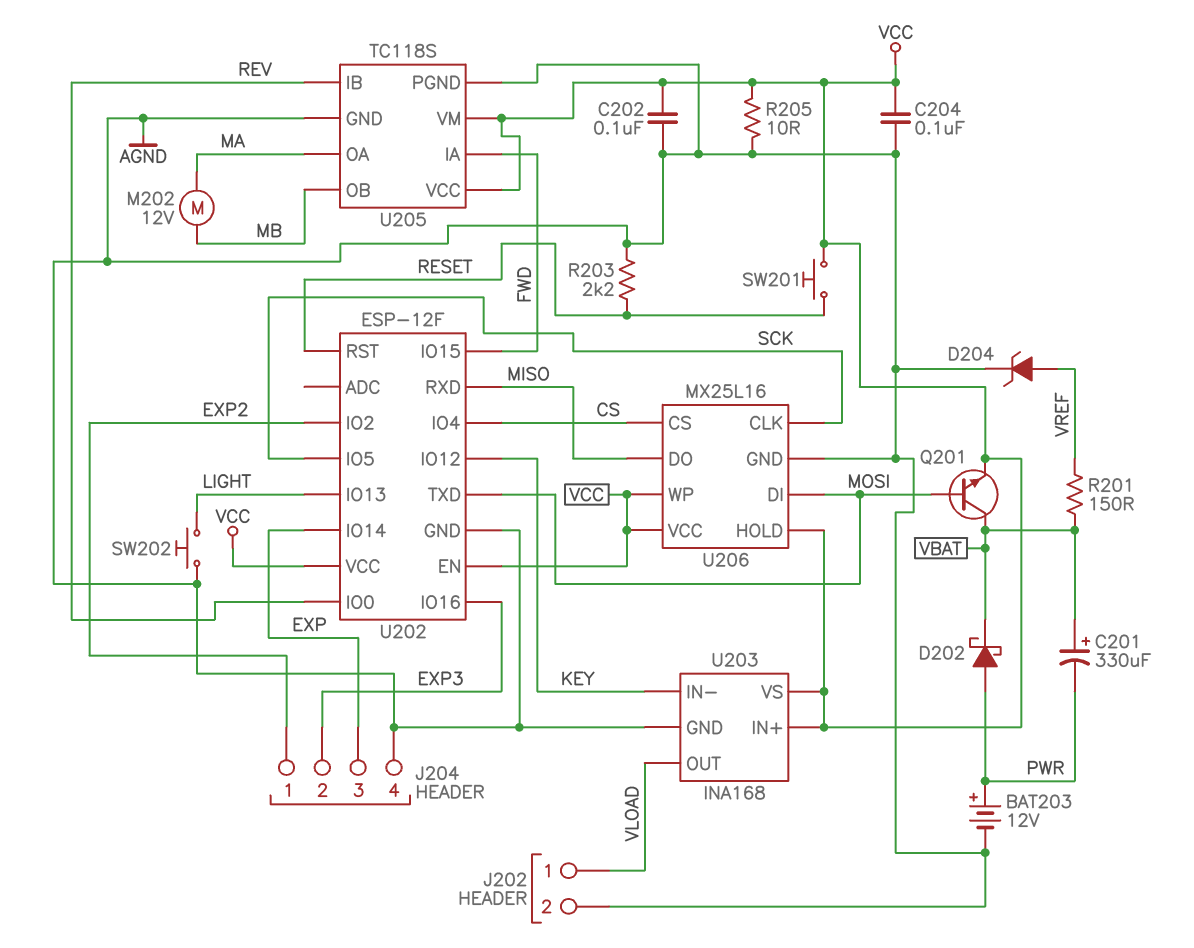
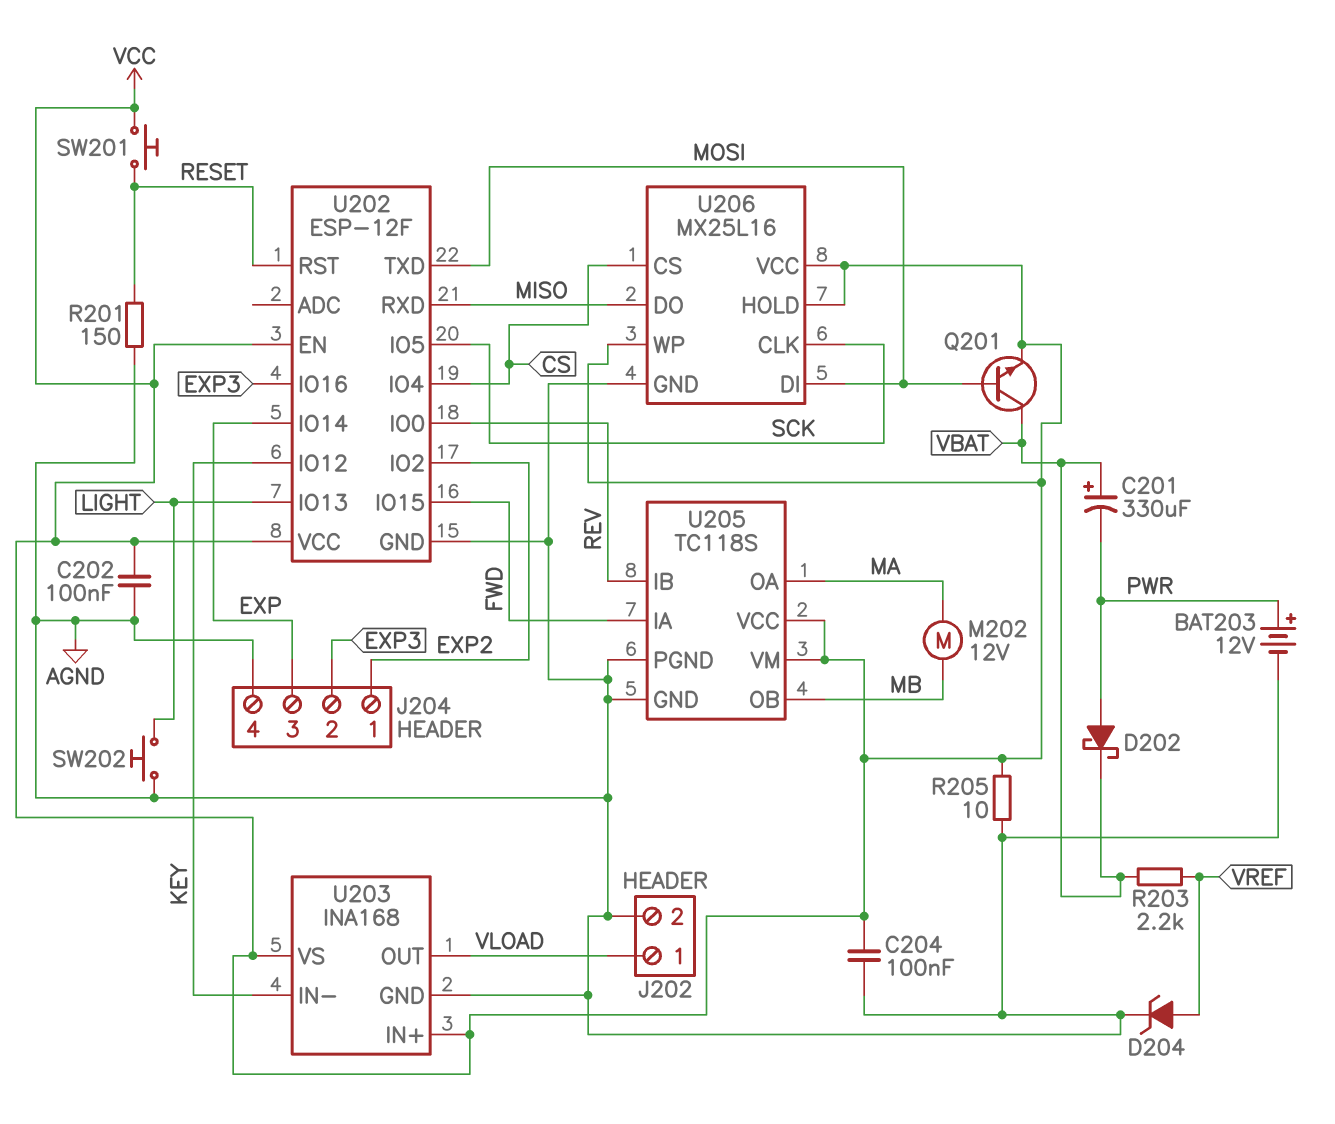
R201: 150 (VBAT, VREF) -> 150 (AGND, RESET)
R203: 2.2k (AGND, RESET) -> 2.2k (VBAT, VREF)

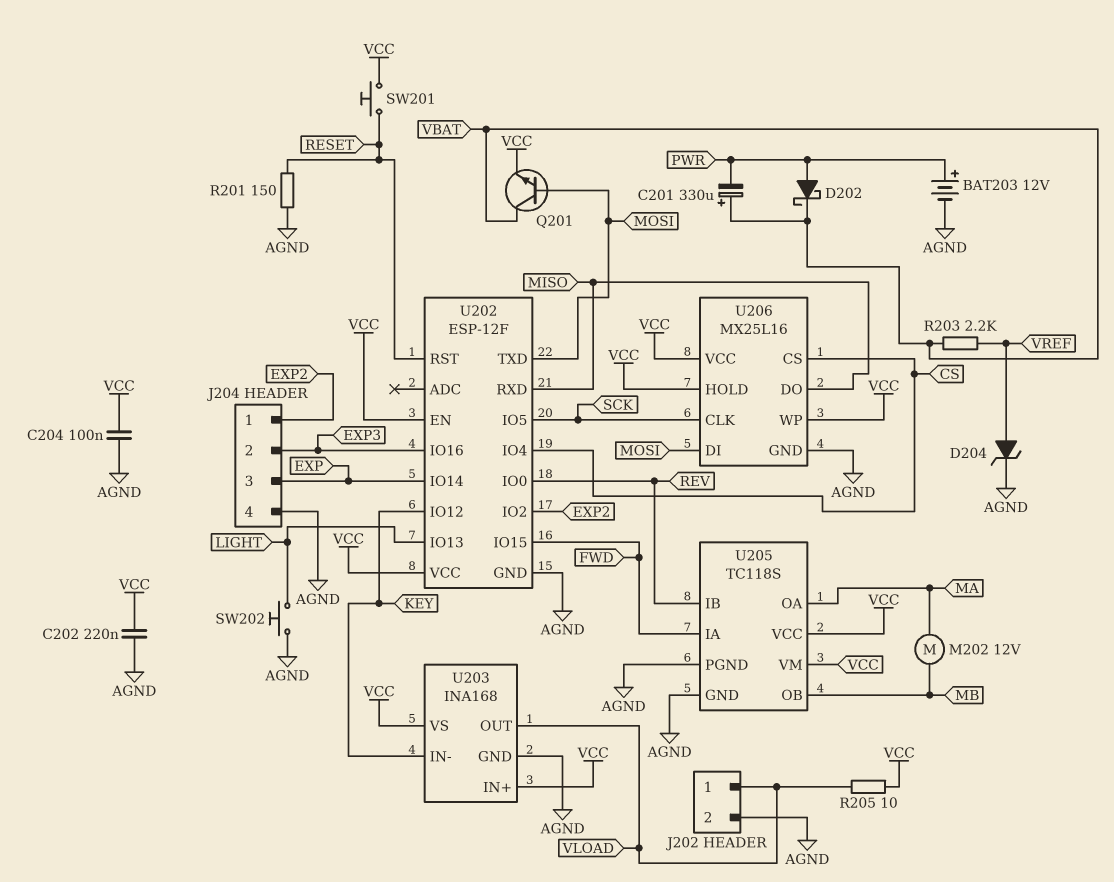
C202: 100nF (AGND, VCC) -> 220nF (AGND, VCC)
R205: 10 (AGND, VCC) -> 10 (VCC, VLOAD)

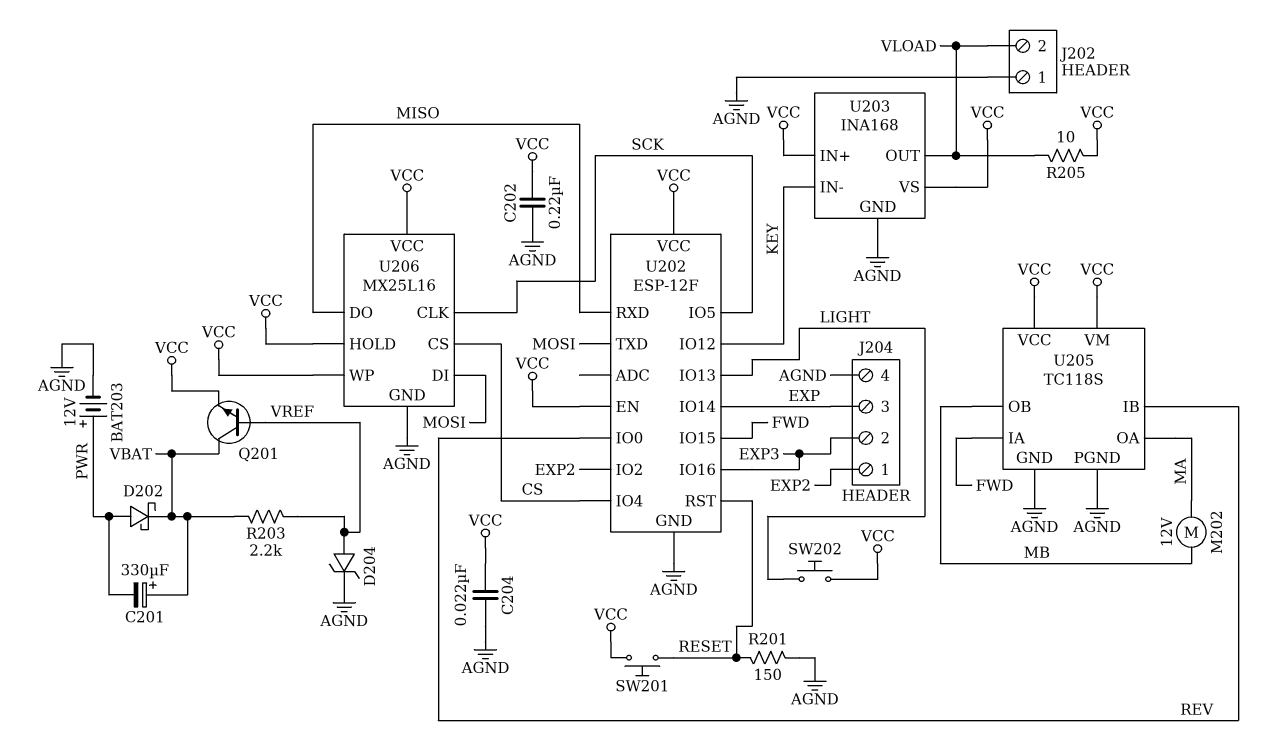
C204: 100nF (AGND, VCC) -> 22nF (AGND, VCC)
J202 pin 1: VLOAD -> AGND
J202 pin 2: AGND -> VLOAD
Q201: NPN (B MOSI, C VBAT, E VCC) -> NPN (B VREF, C VBAT, E VCC)
SW202: button (AGND, LIGHT) -> button (LIGHT, VCC)

